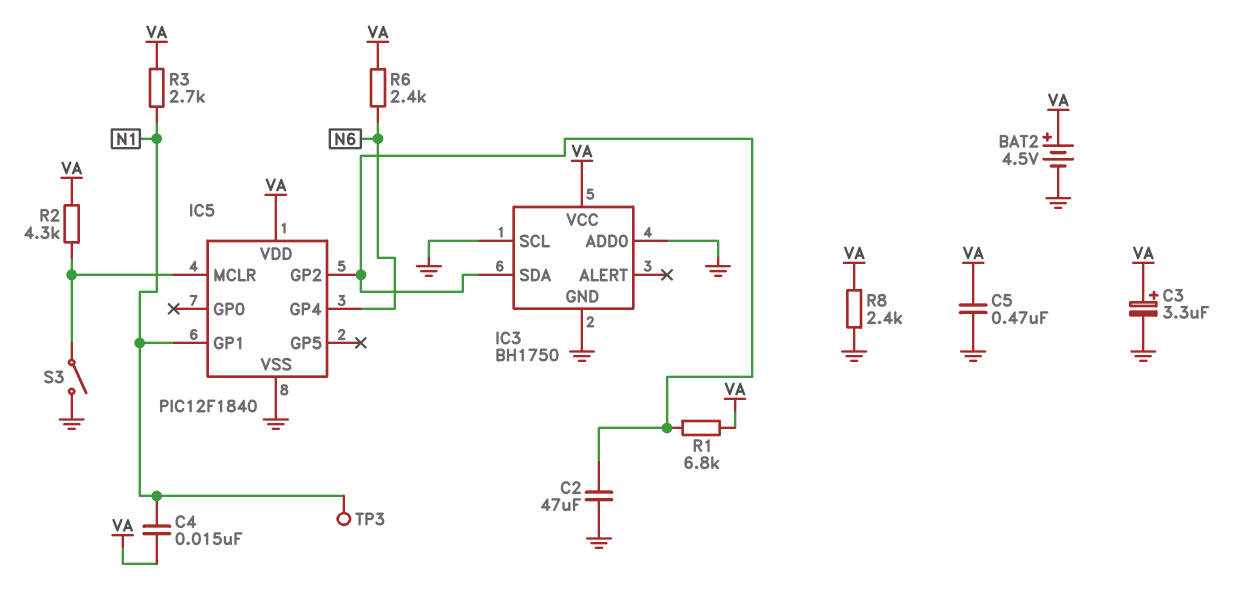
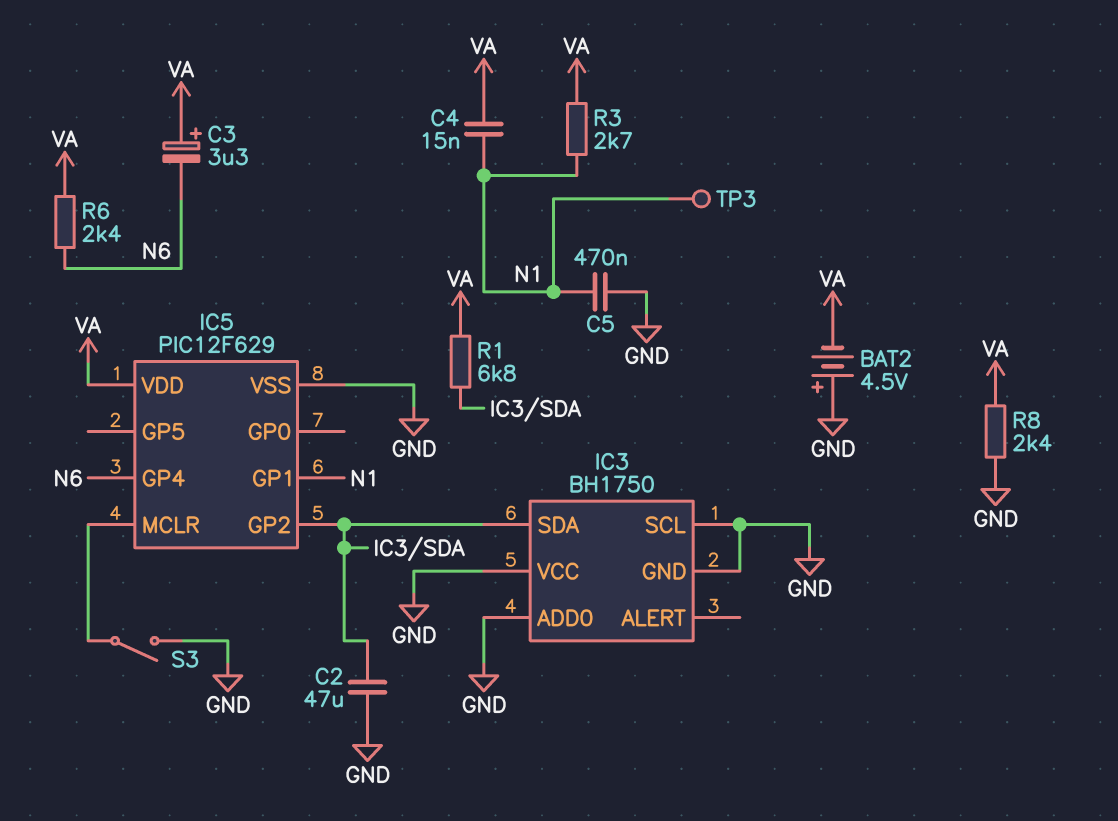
BAT2: 4.5V (plus VA, minus GND) -> 4.5V (plus GND, minus VA)
C3: 3.3uF (plus VA, minus GND) -> 3.3uF (plus VA, minus N6)
C5: 470nF (GND, VA) -> 470nF (GND, N1)
IC3 pin VCC: VA -> GND
IC5: PIC12F1840 -> PIC12F629
R2: 4.3k (IC5/MCLR, VA) -> none

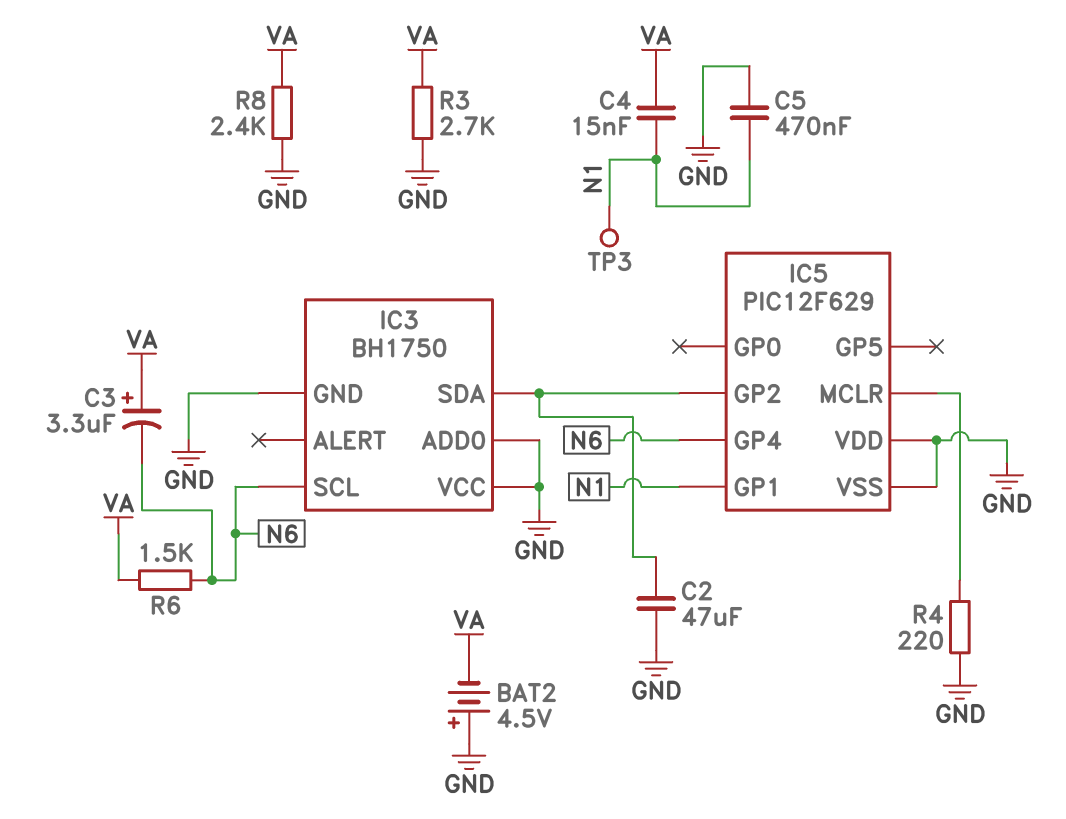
IC3 pin SCL: GND -> N6
IC5 pin VDD: VA -> GND
R1: 6.8k (IC3/SDA, VA) -> none
R3: 2.7k (N1, VA) -> 2.7k (GND, VA)
R4: none -> 220 (GND, IC5/MCLR)
R6: 2.4k (N6, VA) -> 1.5k (N6, VA)
S3: switch (GND, IC5/MCLR) -> none

